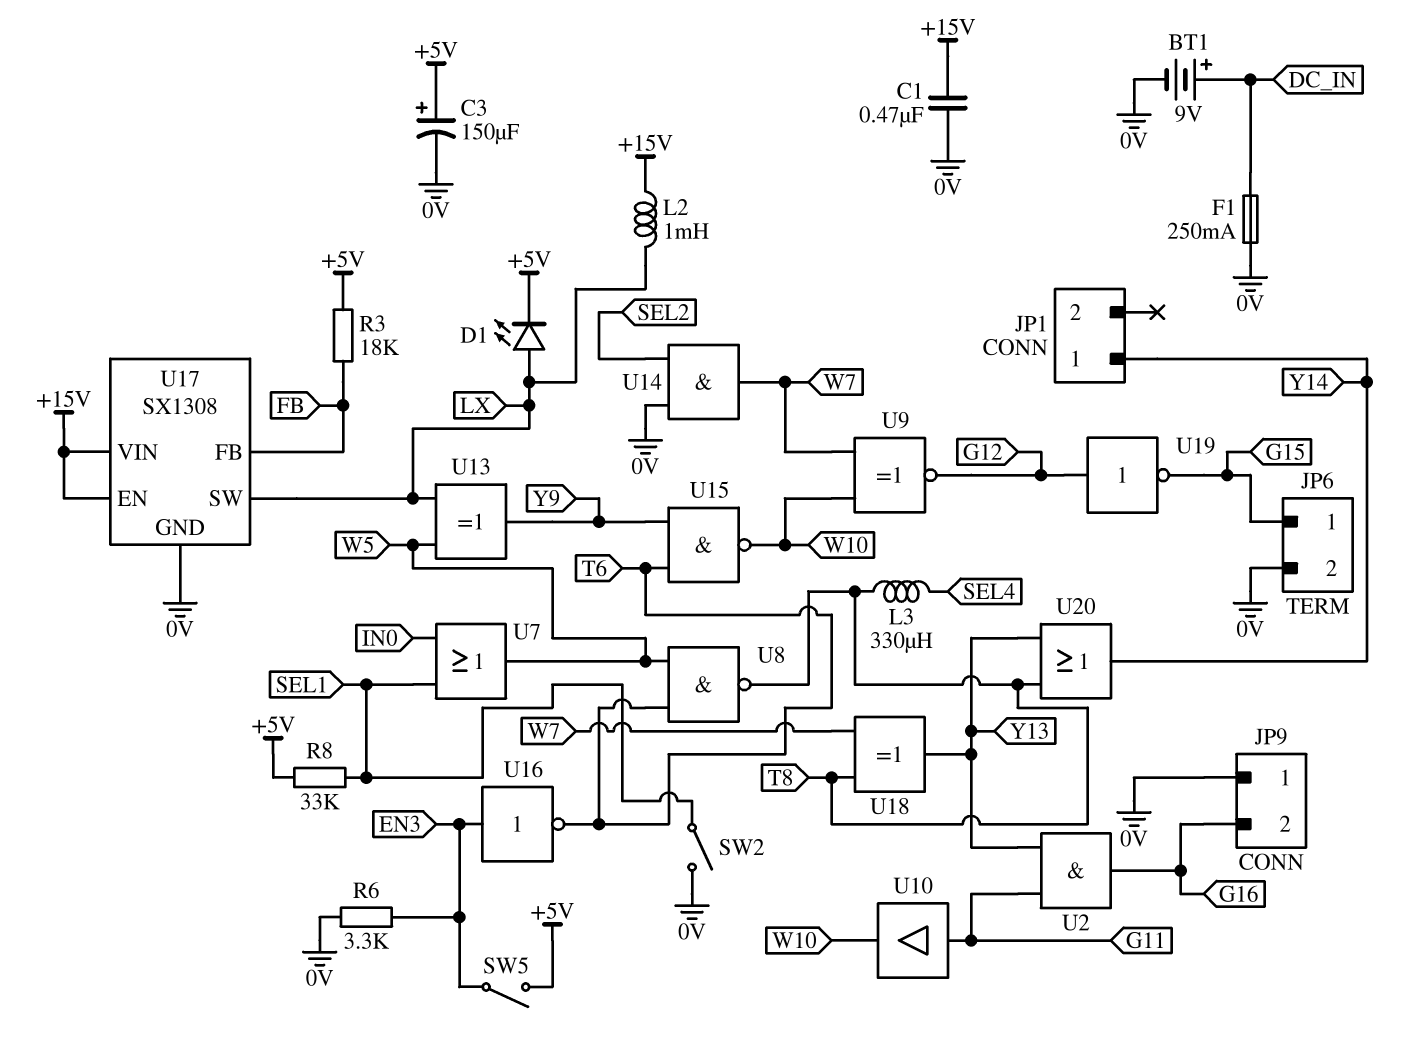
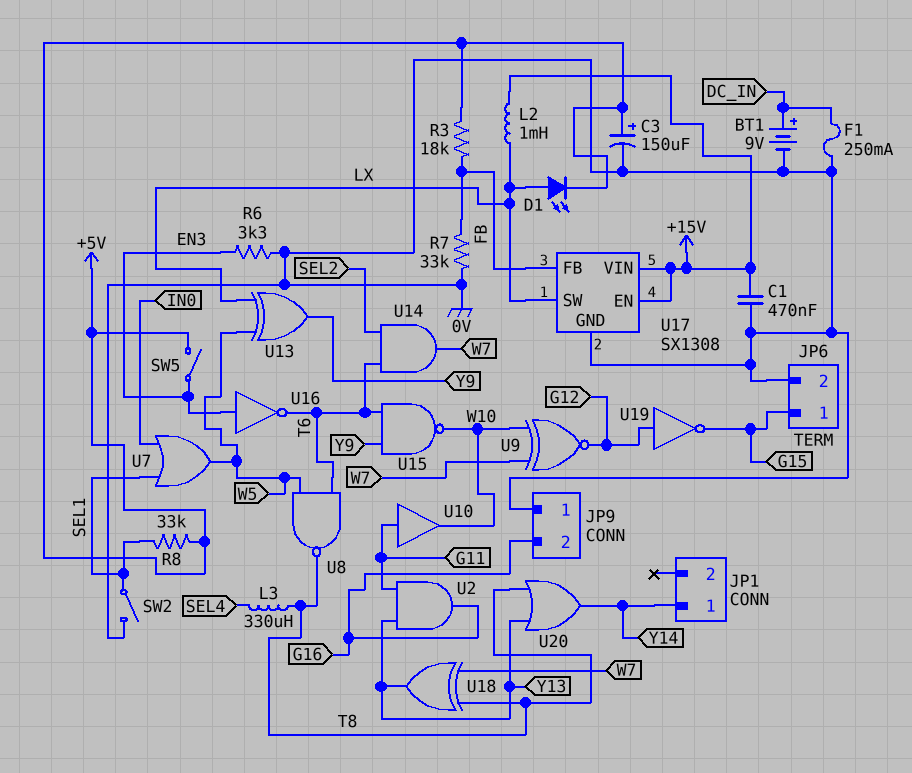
R7: none -> 33k (0V, FB)
U14: AND (in 0V, in SEL2, out W7) -> AND (in SEL2, in T6, out W7)

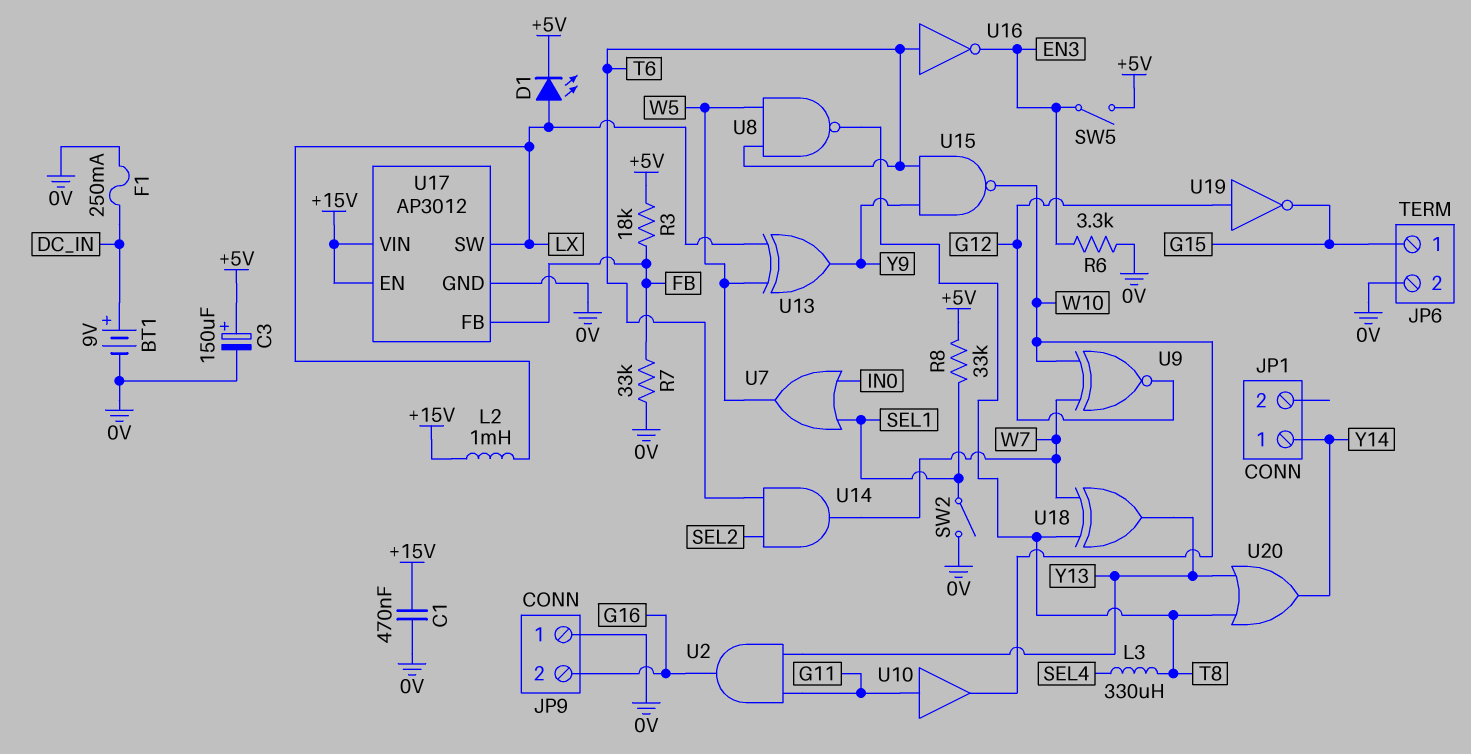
U16: NOT (in EN3, out T6) -> NOT (in T6, out EN3)
U17: SX1308 -> AP3012

